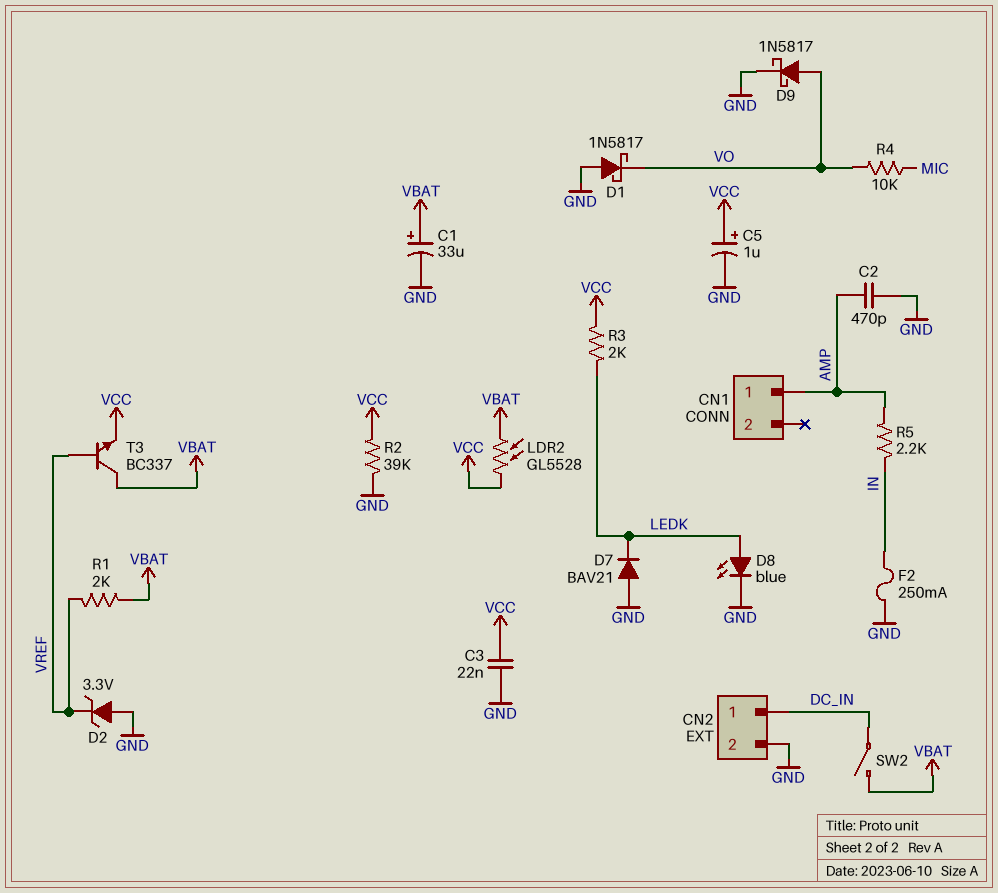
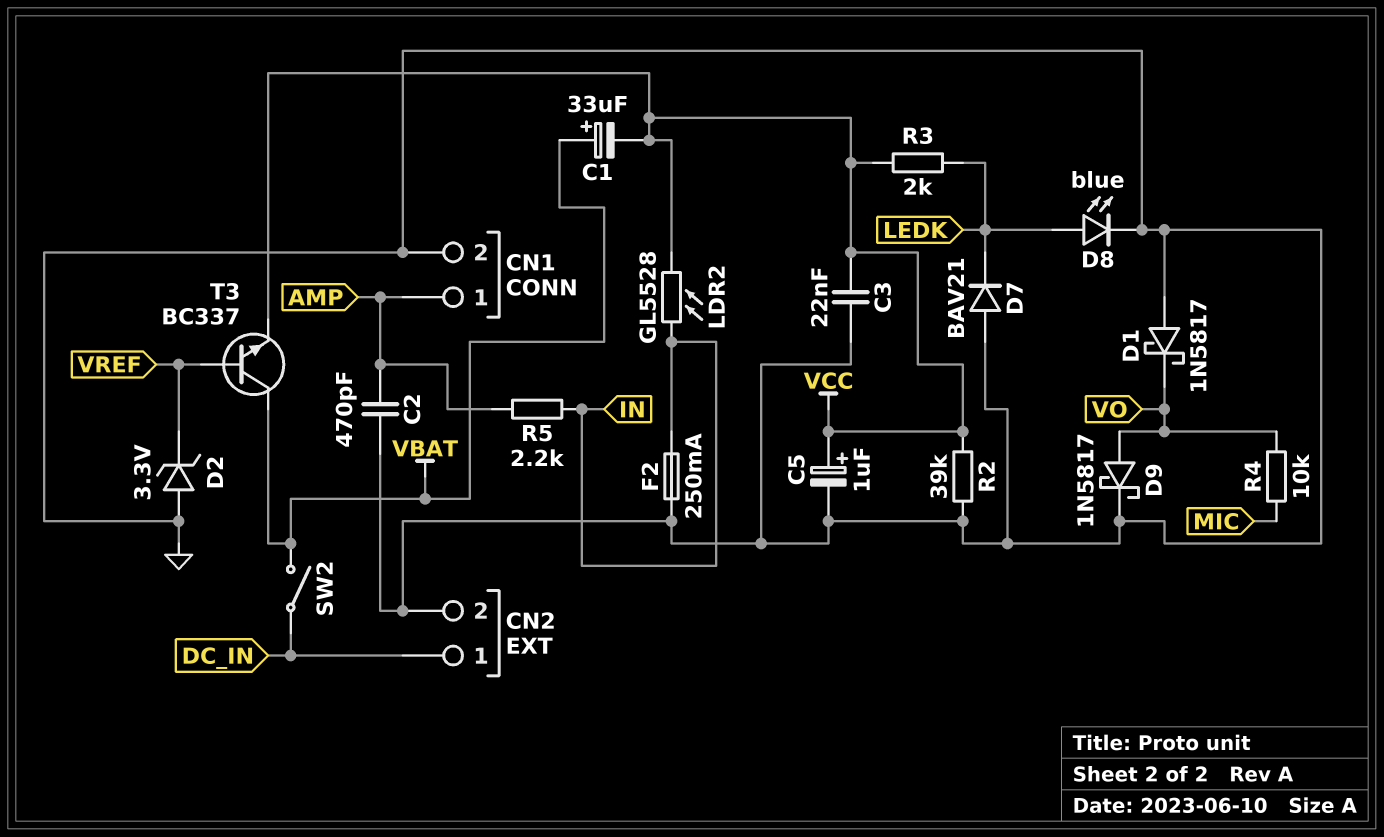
C1: 33uF (plus VBAT, minus GND) -> 33uF (plus VBAT, minus VCC)
CN1 pin 2: none -> GND
LDR2: GL5528 (VBAT, VCC) -> GL5528 (IN, VCC)
R1: 2k (VBAT, VREF) -> none

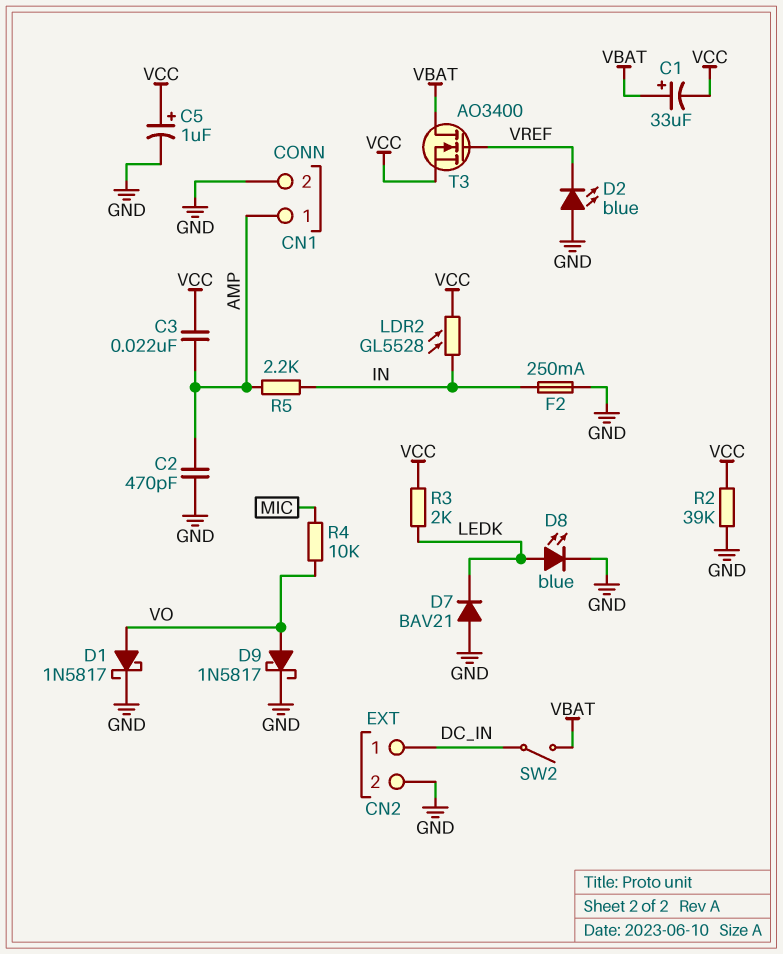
C3: 22nF (GND, VCC) -> 22nF (AMP, VCC)
D1: schottky 1N5817 (A GND, K VO) -> schottky 1N5817 (A VO, K GND)
D2: zener 3.3V (A GND, K VREF) -> LED blue (A GND, K VREF)
T3: NPN BC337 (B VREF, C VBAT, E VCC) -> NMOS AO3400 (G VREF, D VBAT, S VCC)

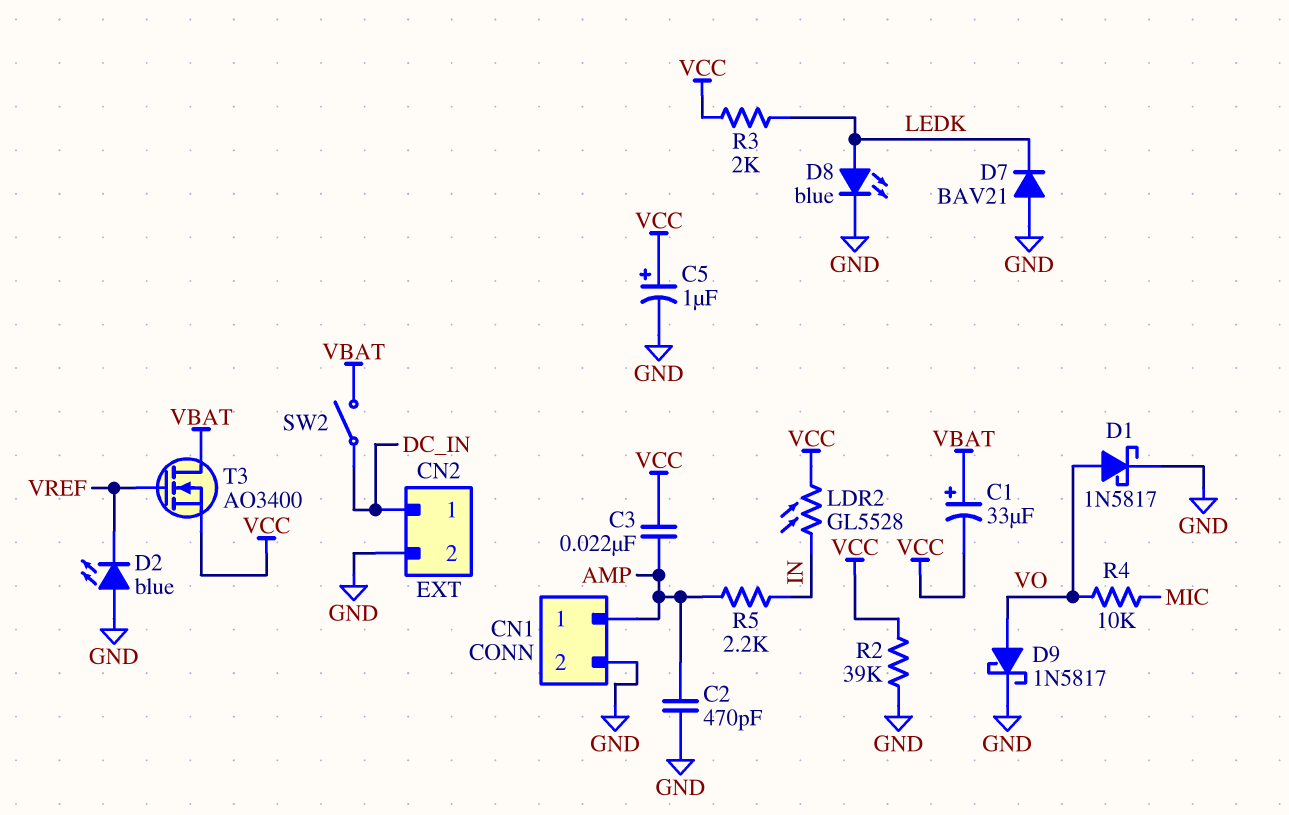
F2: 250mA (GND, IN) -> none

